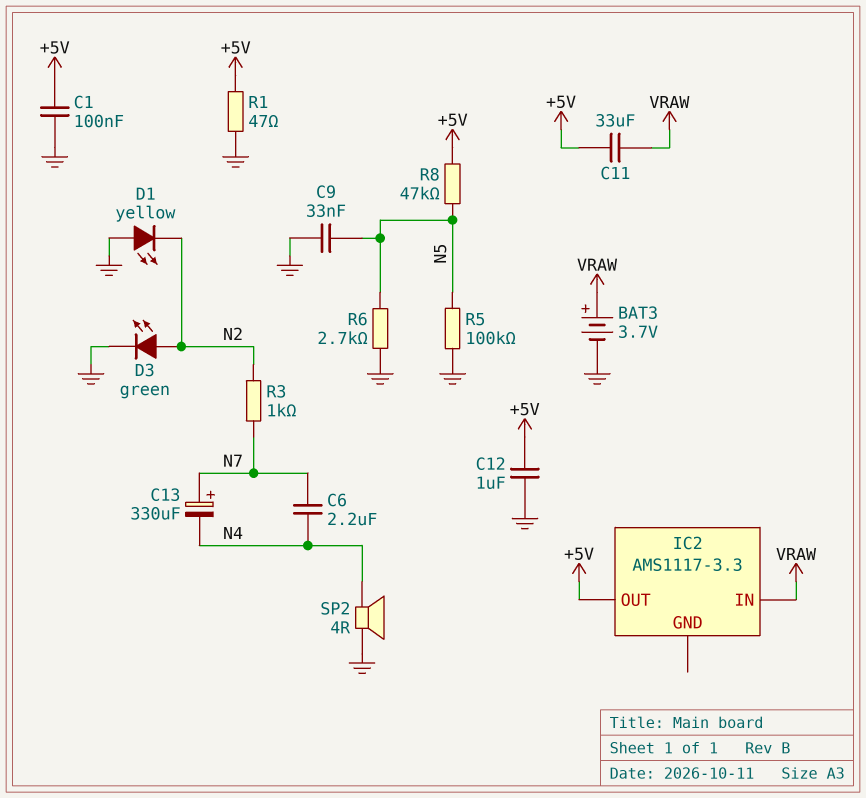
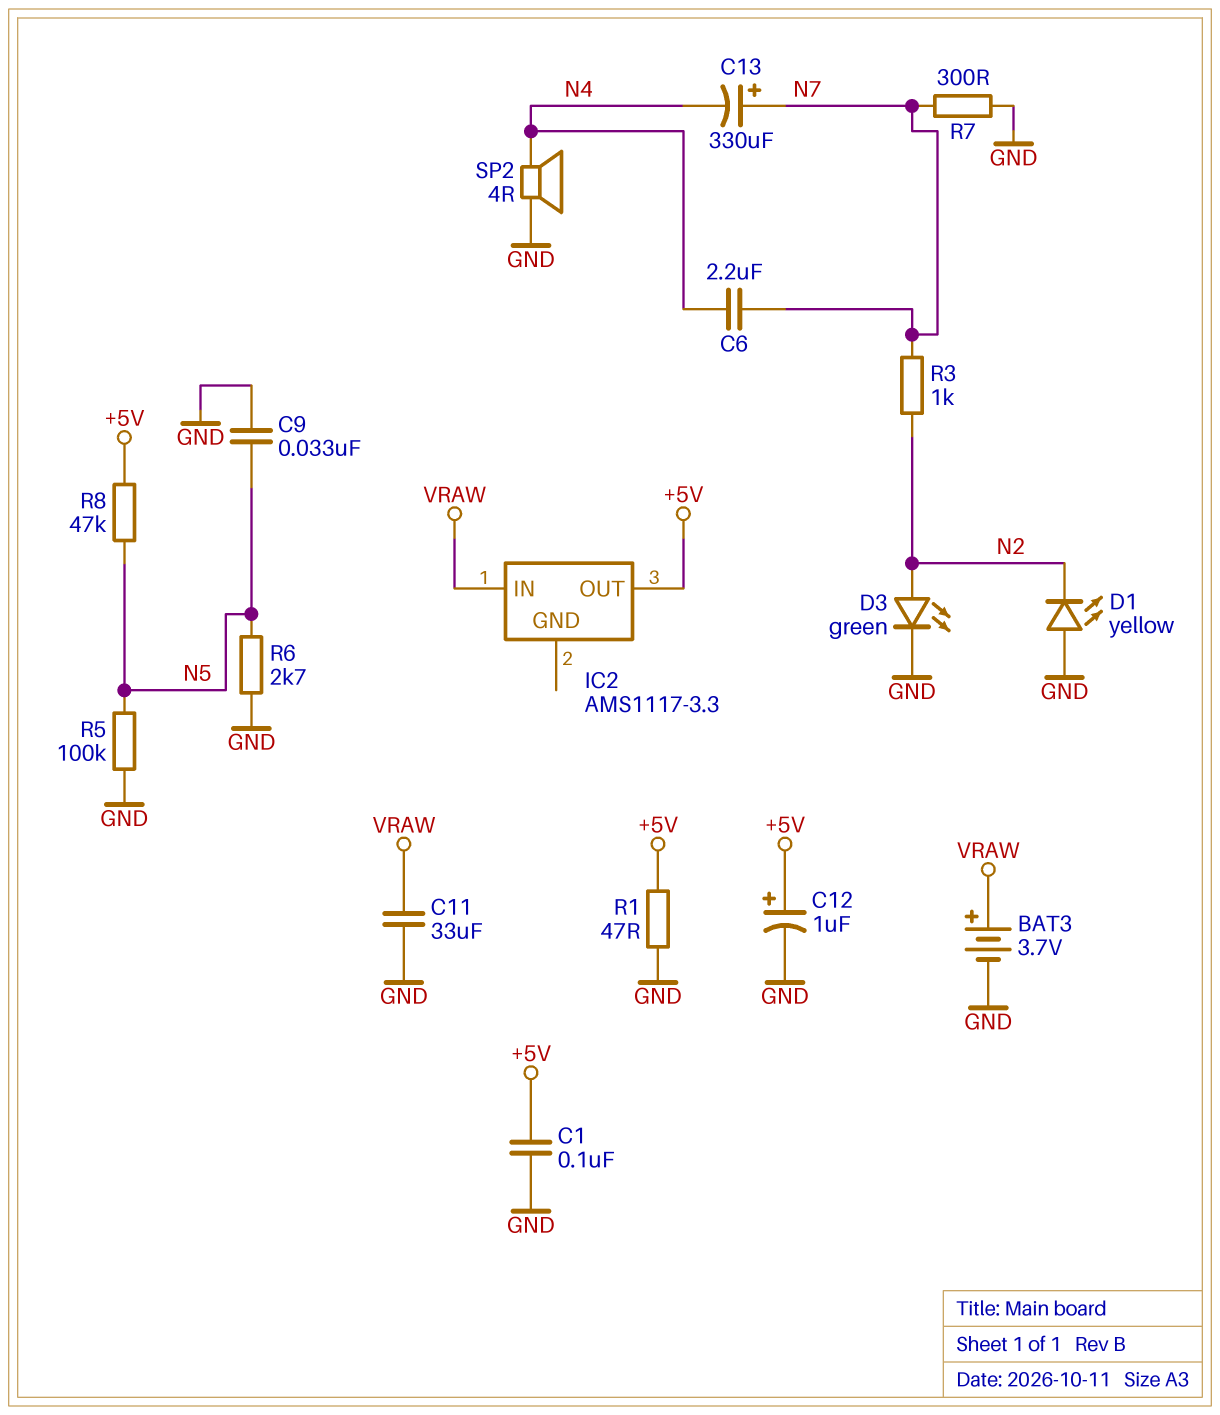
C11: 33uF (+5V, VRAW) -> 33uF (GND, VRAW)
C12: 1uF (+5V, GND) -> 1uF (plus +5V, minus GND)
R7: none -> 300 (GND, N7)

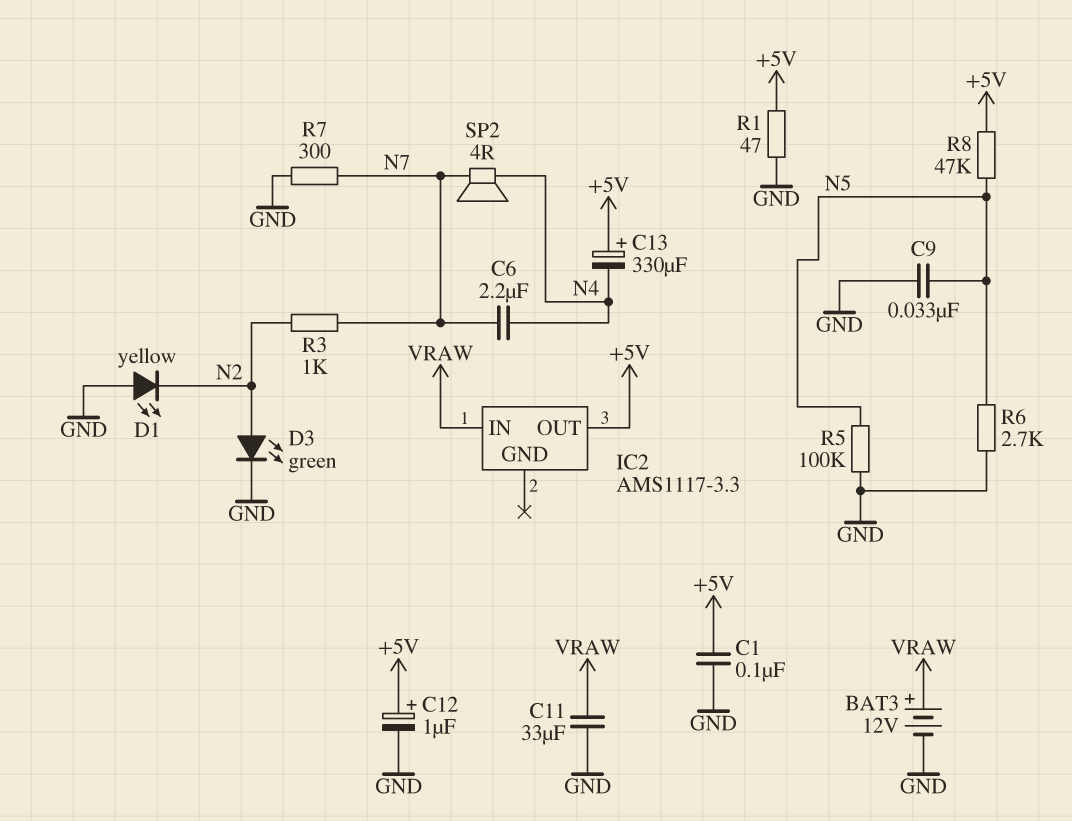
BAT3: 3.7V (plus VRAW, minus GND) -> 12V (plus VRAW, minus GND)
C13: 330uF (plus N7, minus N4) -> 330uF (plus +5V, minus N4)
SP2: speaker 4R (GND, N4) -> speaker 4R (N4, N7)

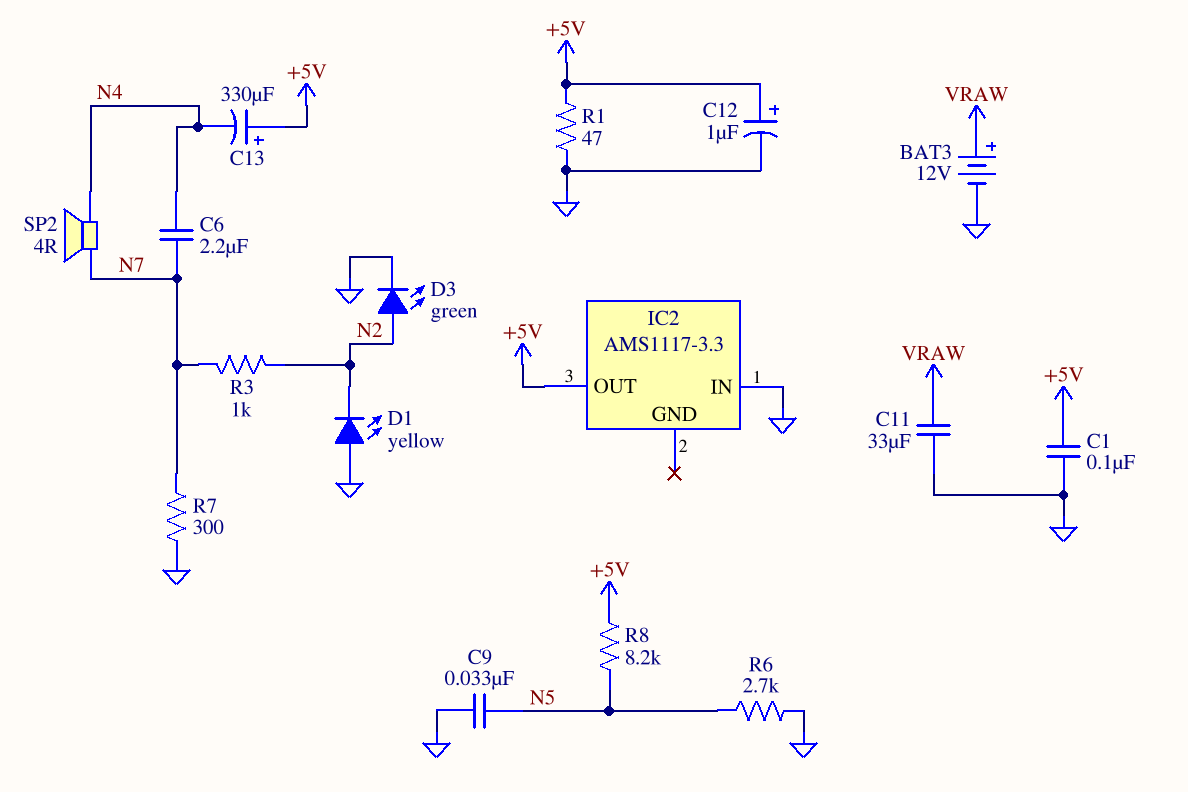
IC2 pin IN: VRAW -> GND
R5: 100k (GND, N5) -> none
R8: 47k (+5V, N5) -> 8.2k (+5V, N5)

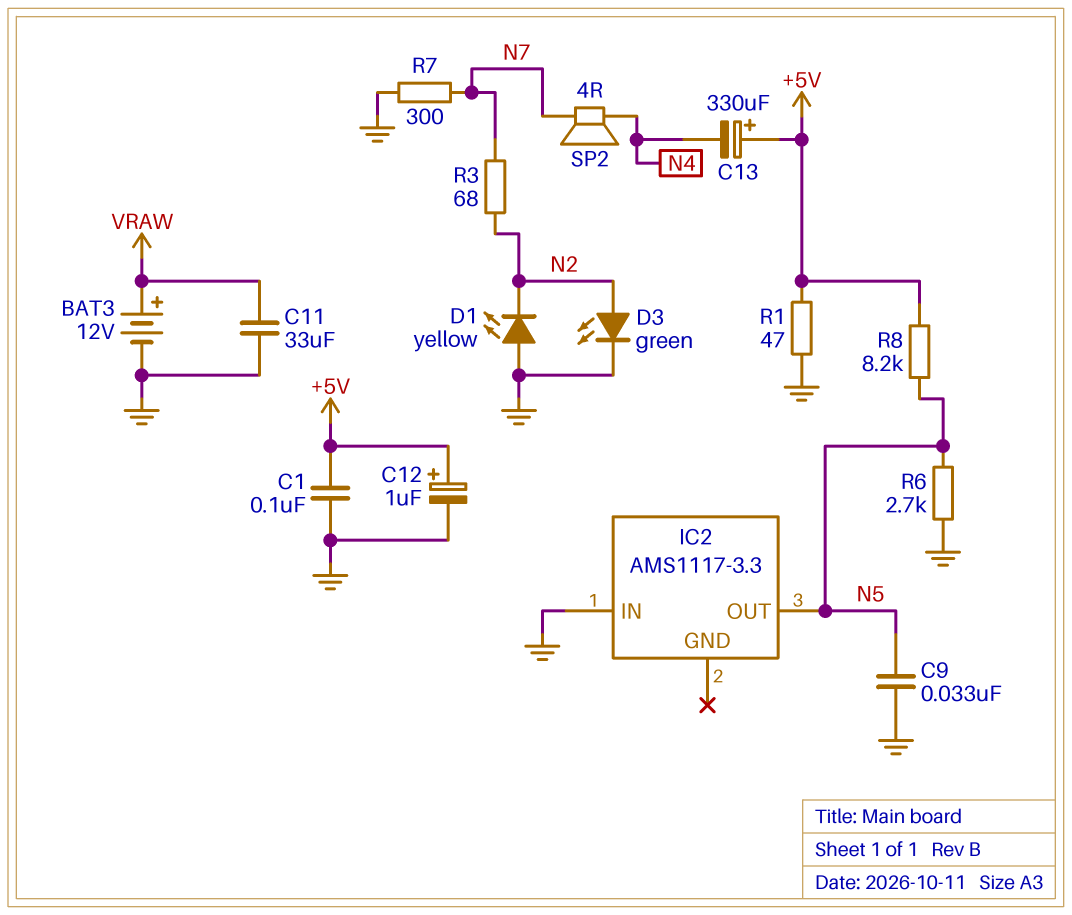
C6: 2.2uF (N4, N7) -> none
IC2 pin OUT: +5V -> N5
R3: 1k (N2, N7) -> 68 (N2, N7)

